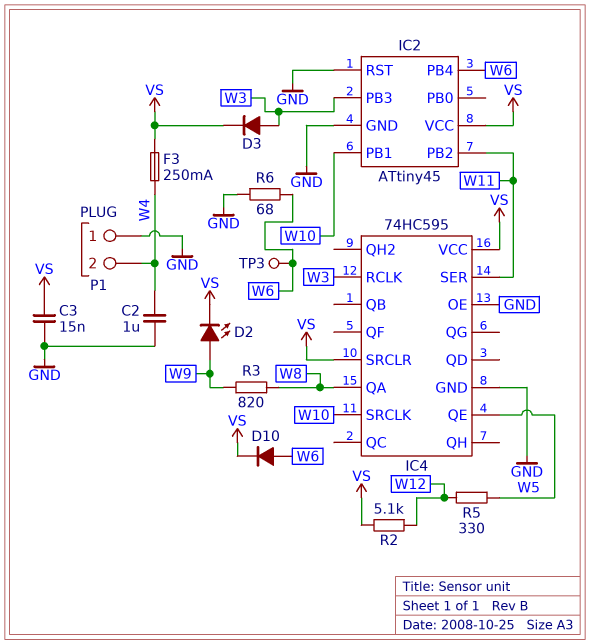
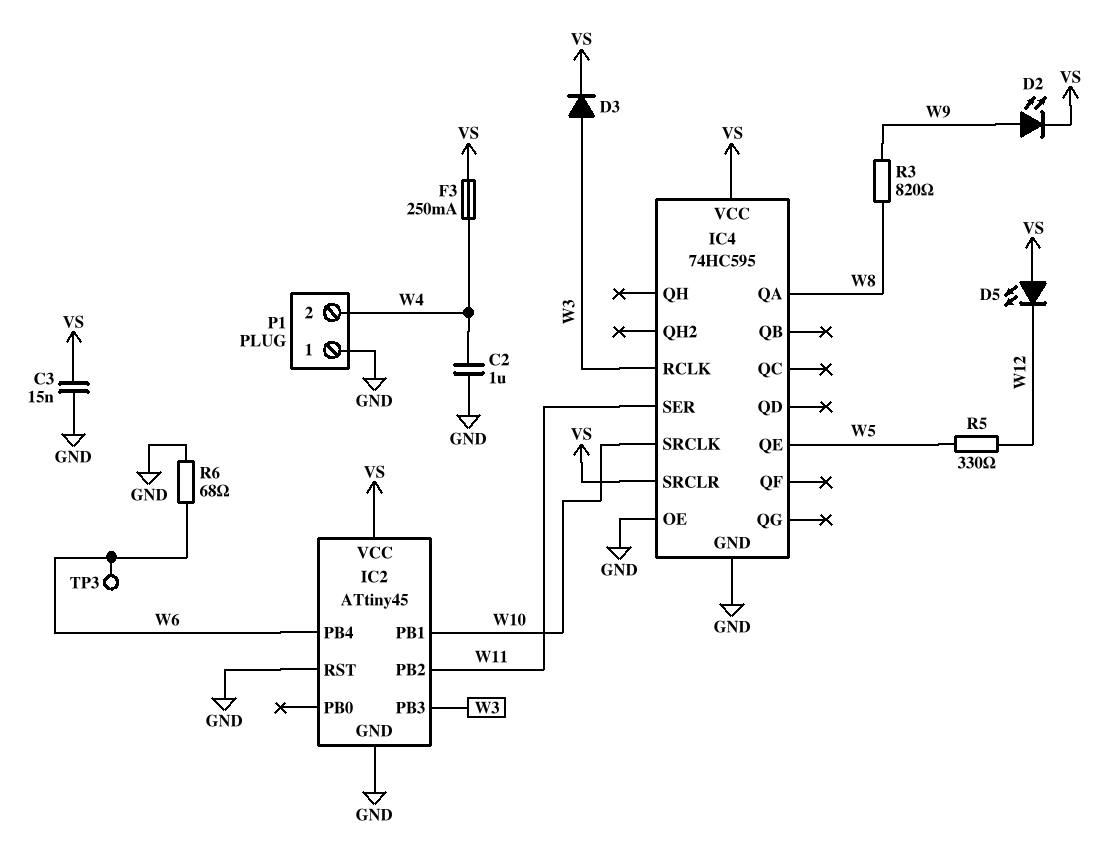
D5: none -> LED (A VS, K W12)
D10: diode (A W6, K VS) -> none
R2: 5.1k (VS, W12) -> none

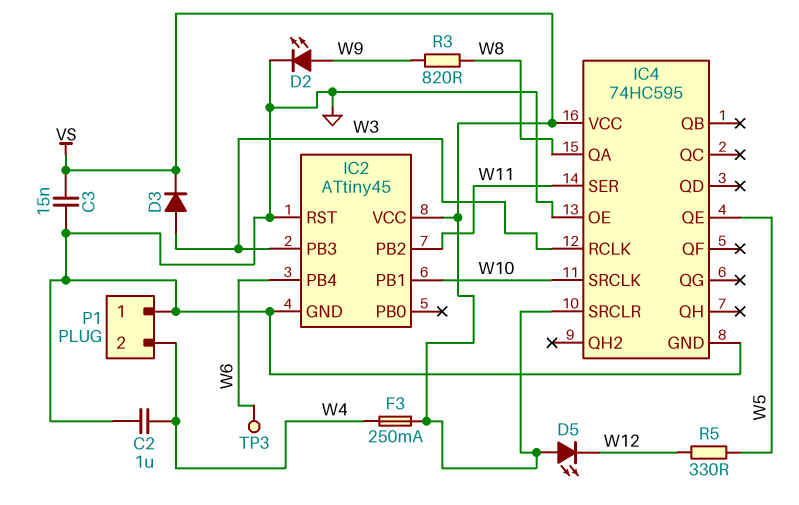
D2: LED (A W9, K VS) -> LED (A W9, K GND)
R6: 68 (GND, W6) -> none

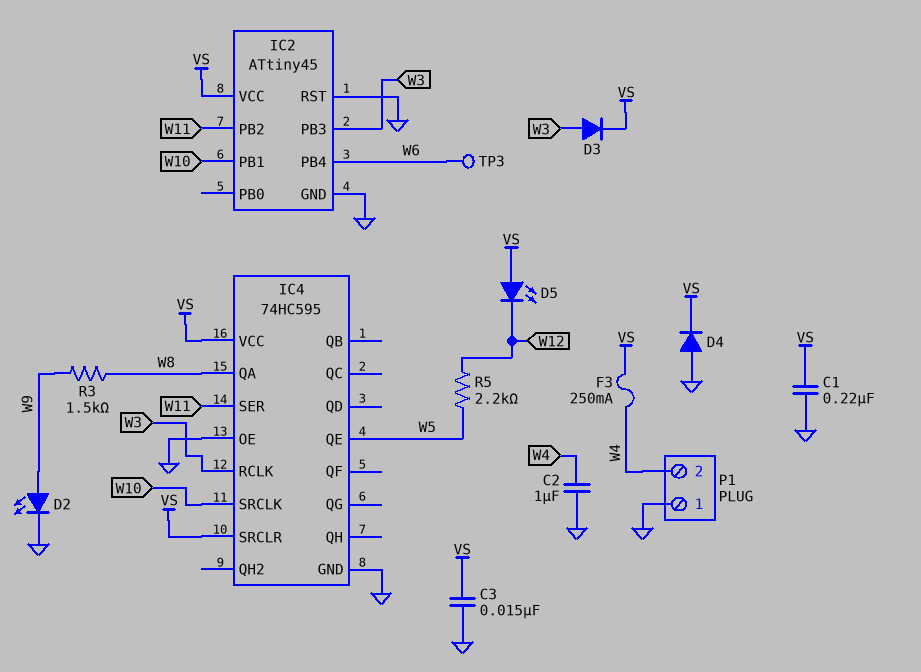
C1: none -> 220nF (GND, VS)
D4: none -> diode (A GND, K VS)
R3: 820 (W8, W9) -> 1.5k (W8, W9)
R5: 330 (W5, W12) -> 2.2k (W5, W12)

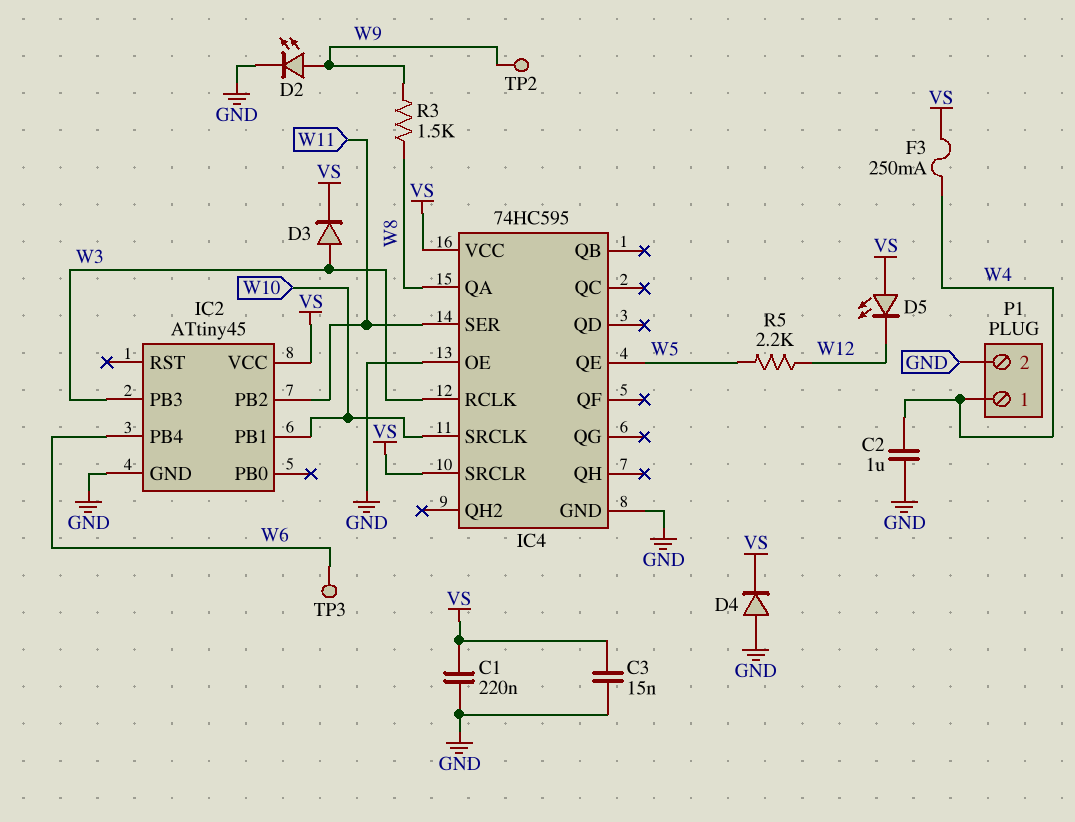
IC2 pin RST: GND -> none
P1 pin 1: GND -> W4
P1 pin 2: W4 -> GND
TP2: none -> test point (W9)

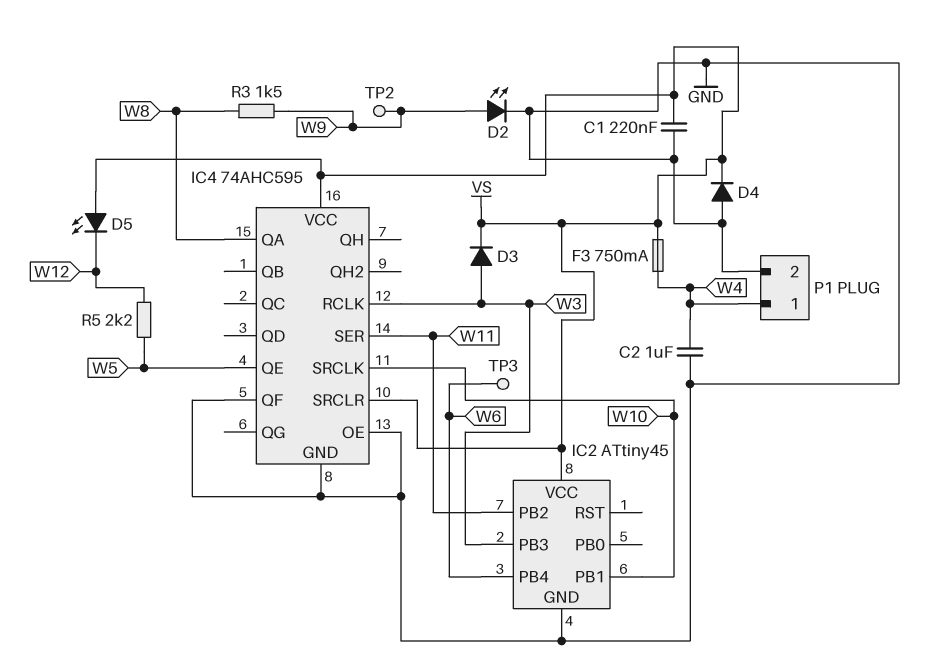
C3: 15nF (GND, VS) -> none
F3: 250mA (VS, W4) -> 750mA (VS, W4)
IC4: 74HC595 -> 74AHC595
IC4 pin QF: none -> GND

